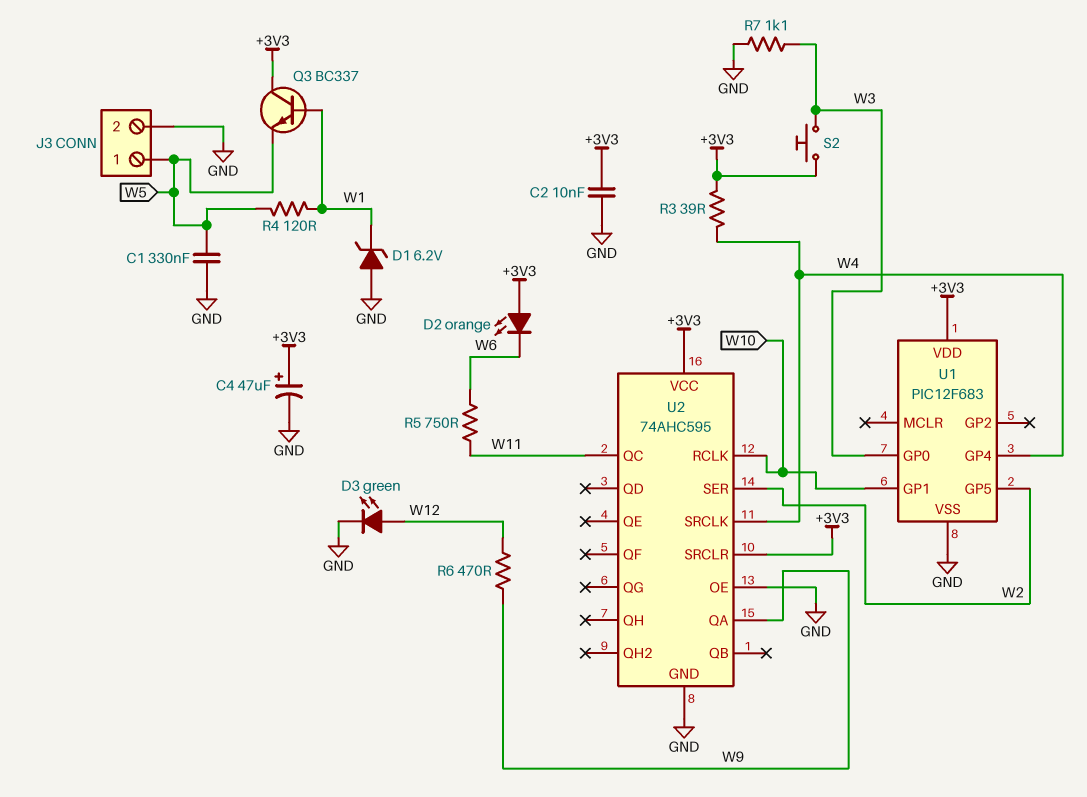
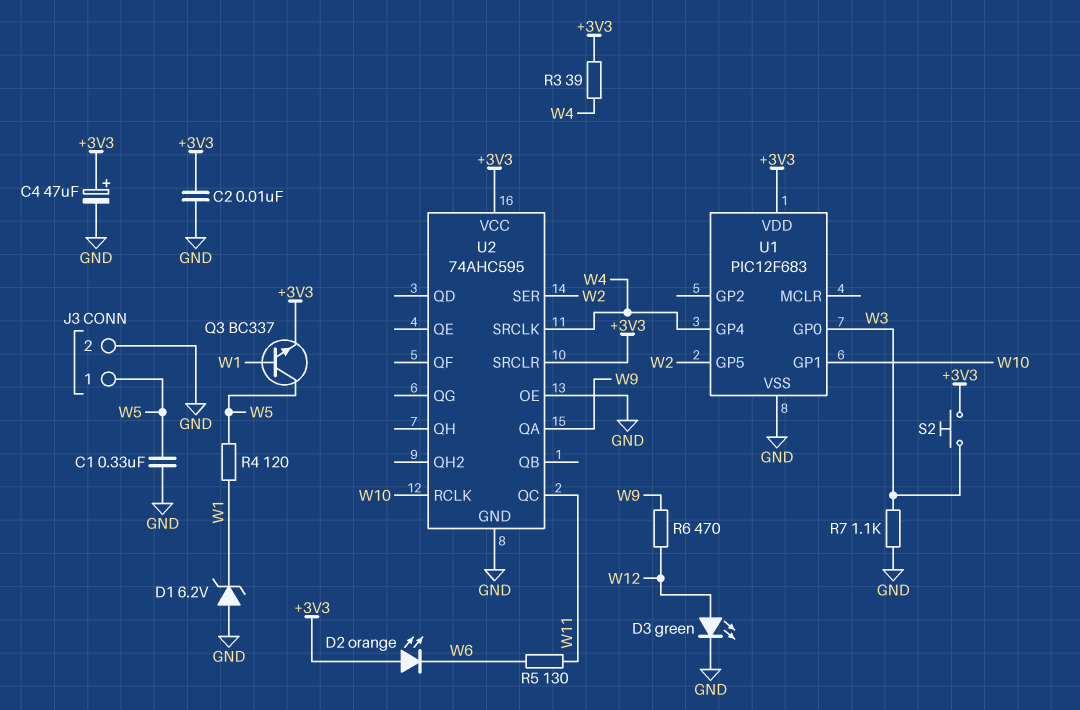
Q3: NPN BC337 (B W1, C +3V3, E W5) -> NPN BC337 (B W1, C W5, E +3V3)
R5: 750 (W6, W11) -> 130 (W6, W11)

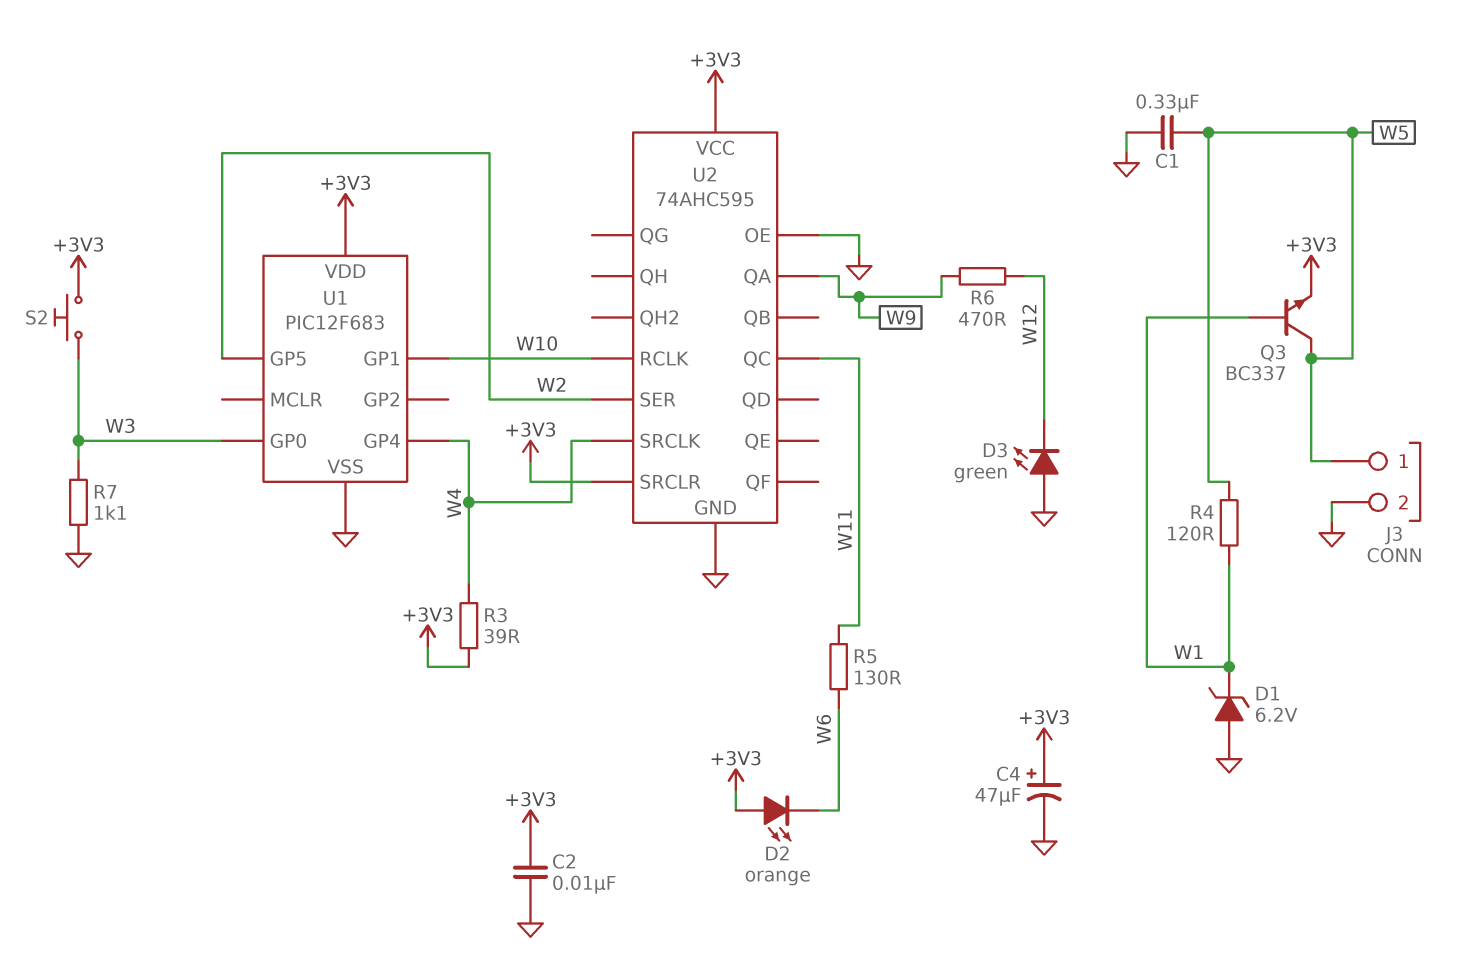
D3: LED green (A W12, K GND) -> LED green (A GND, K W12)

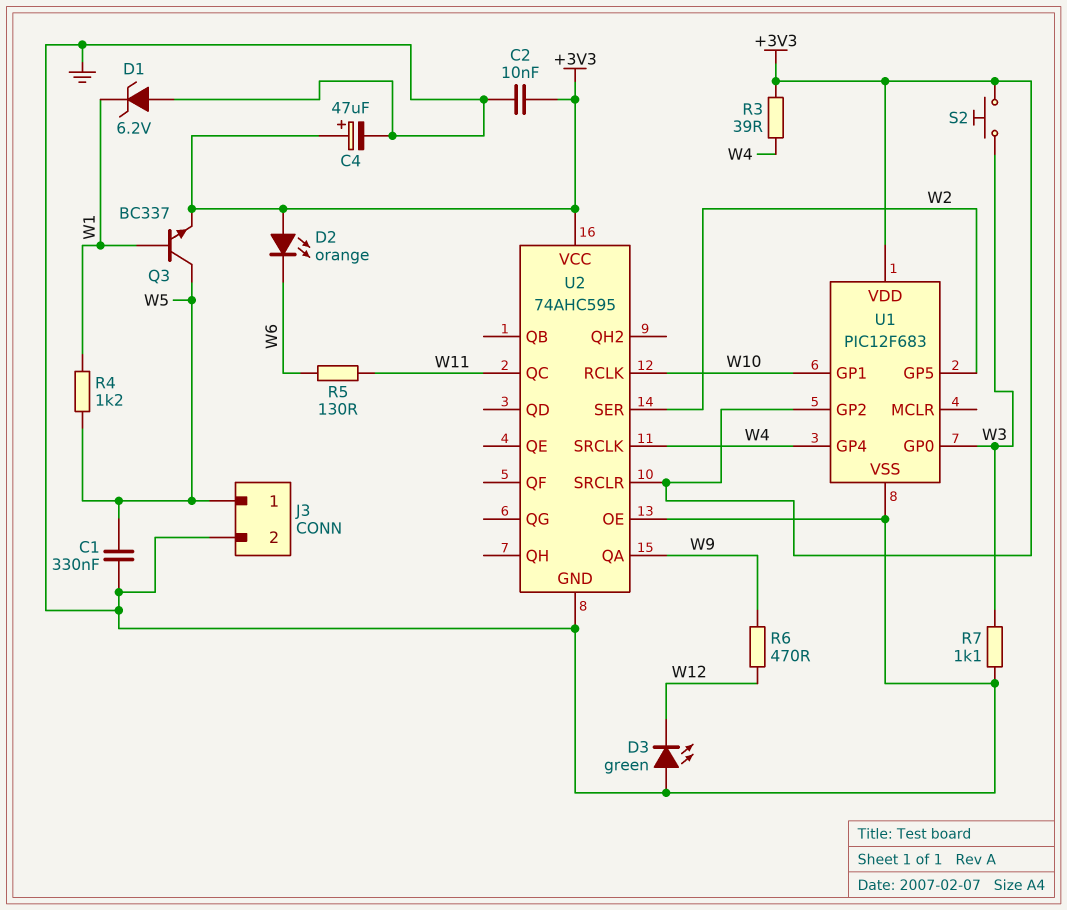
R4: 120 (W1, W5) -> 1.2k (W1, W5)
U1 pin GP2: none -> +3V3

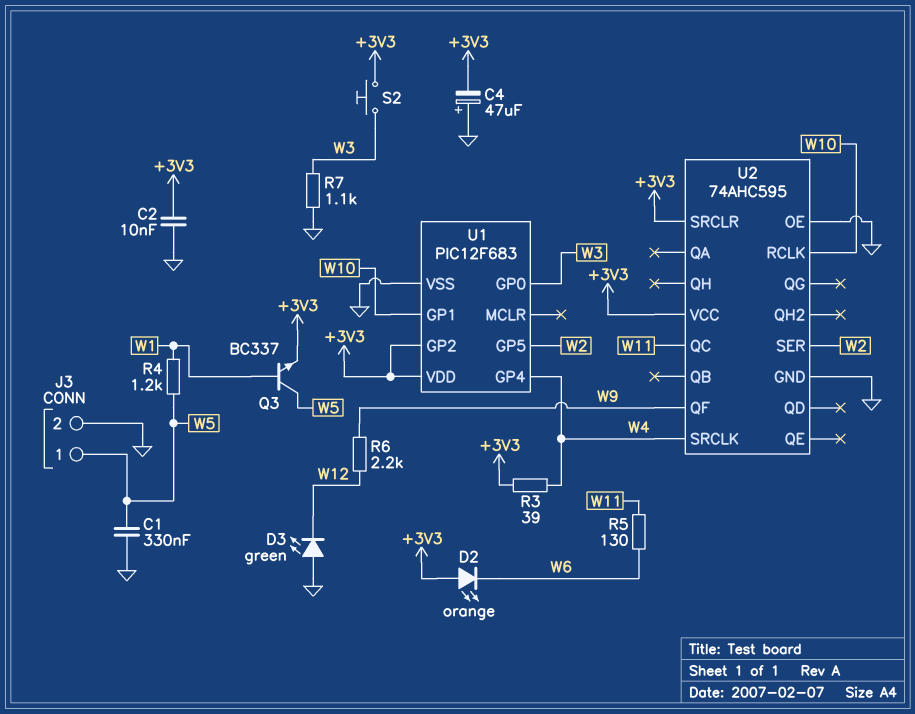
C4: 47uF (plus +3V3, minus GND) -> 47uF (plus GND, minus +3V3)
D1: zener 6.2V (A GND, K W1) -> none
R6: 470 (W9, W12) -> 2.2k (W9, W12)
U2 pin QA: W9 -> none
U2 pin QF: none -> W9

